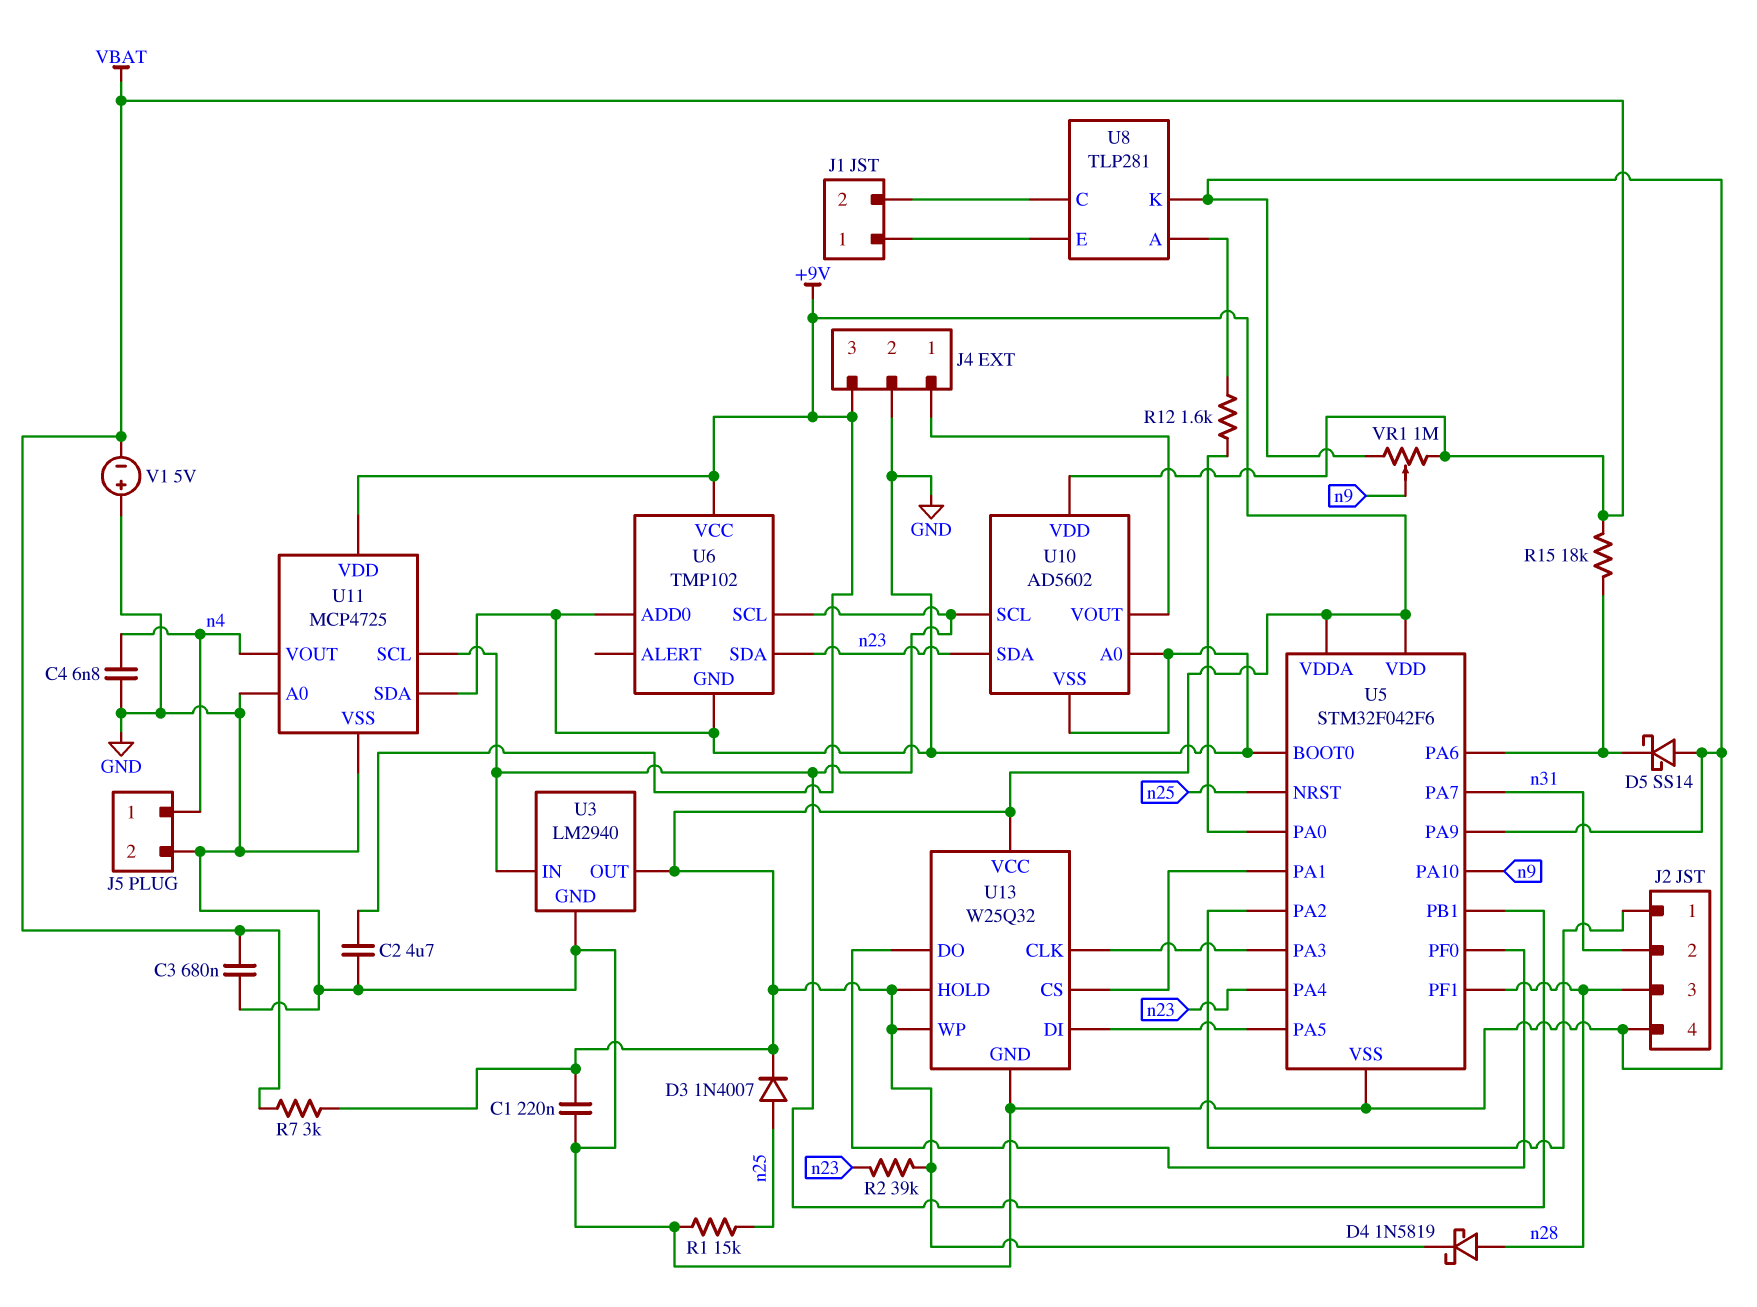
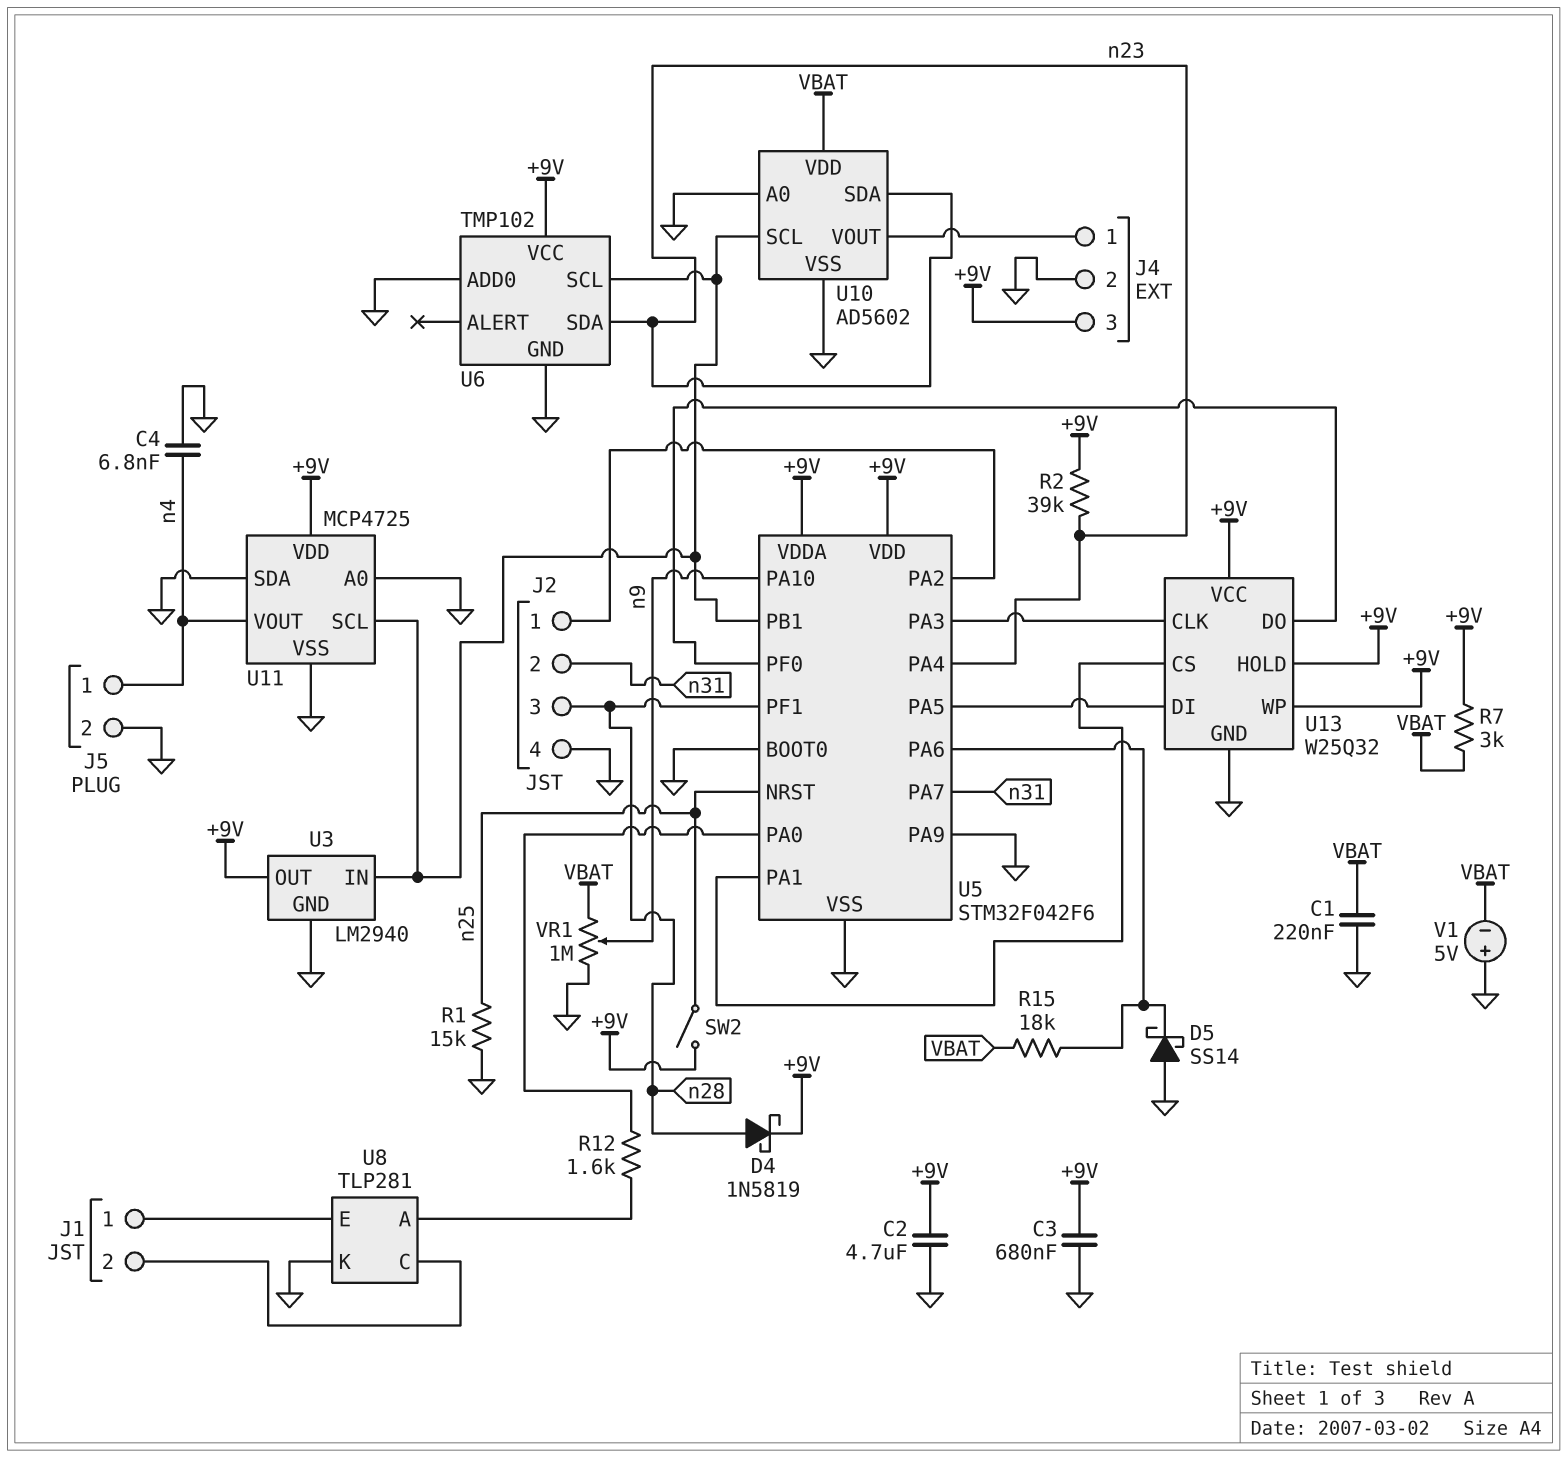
C1: 220nF (+9V, GND) -> 220nF (GND, VBAT)
C3: 680nF (GND, VBAT) -> 680nF (+9V, GND)
D3: diode 1N4007 (A n25, K +9V) -> none
SW2: none -> switch (+9V, n25)

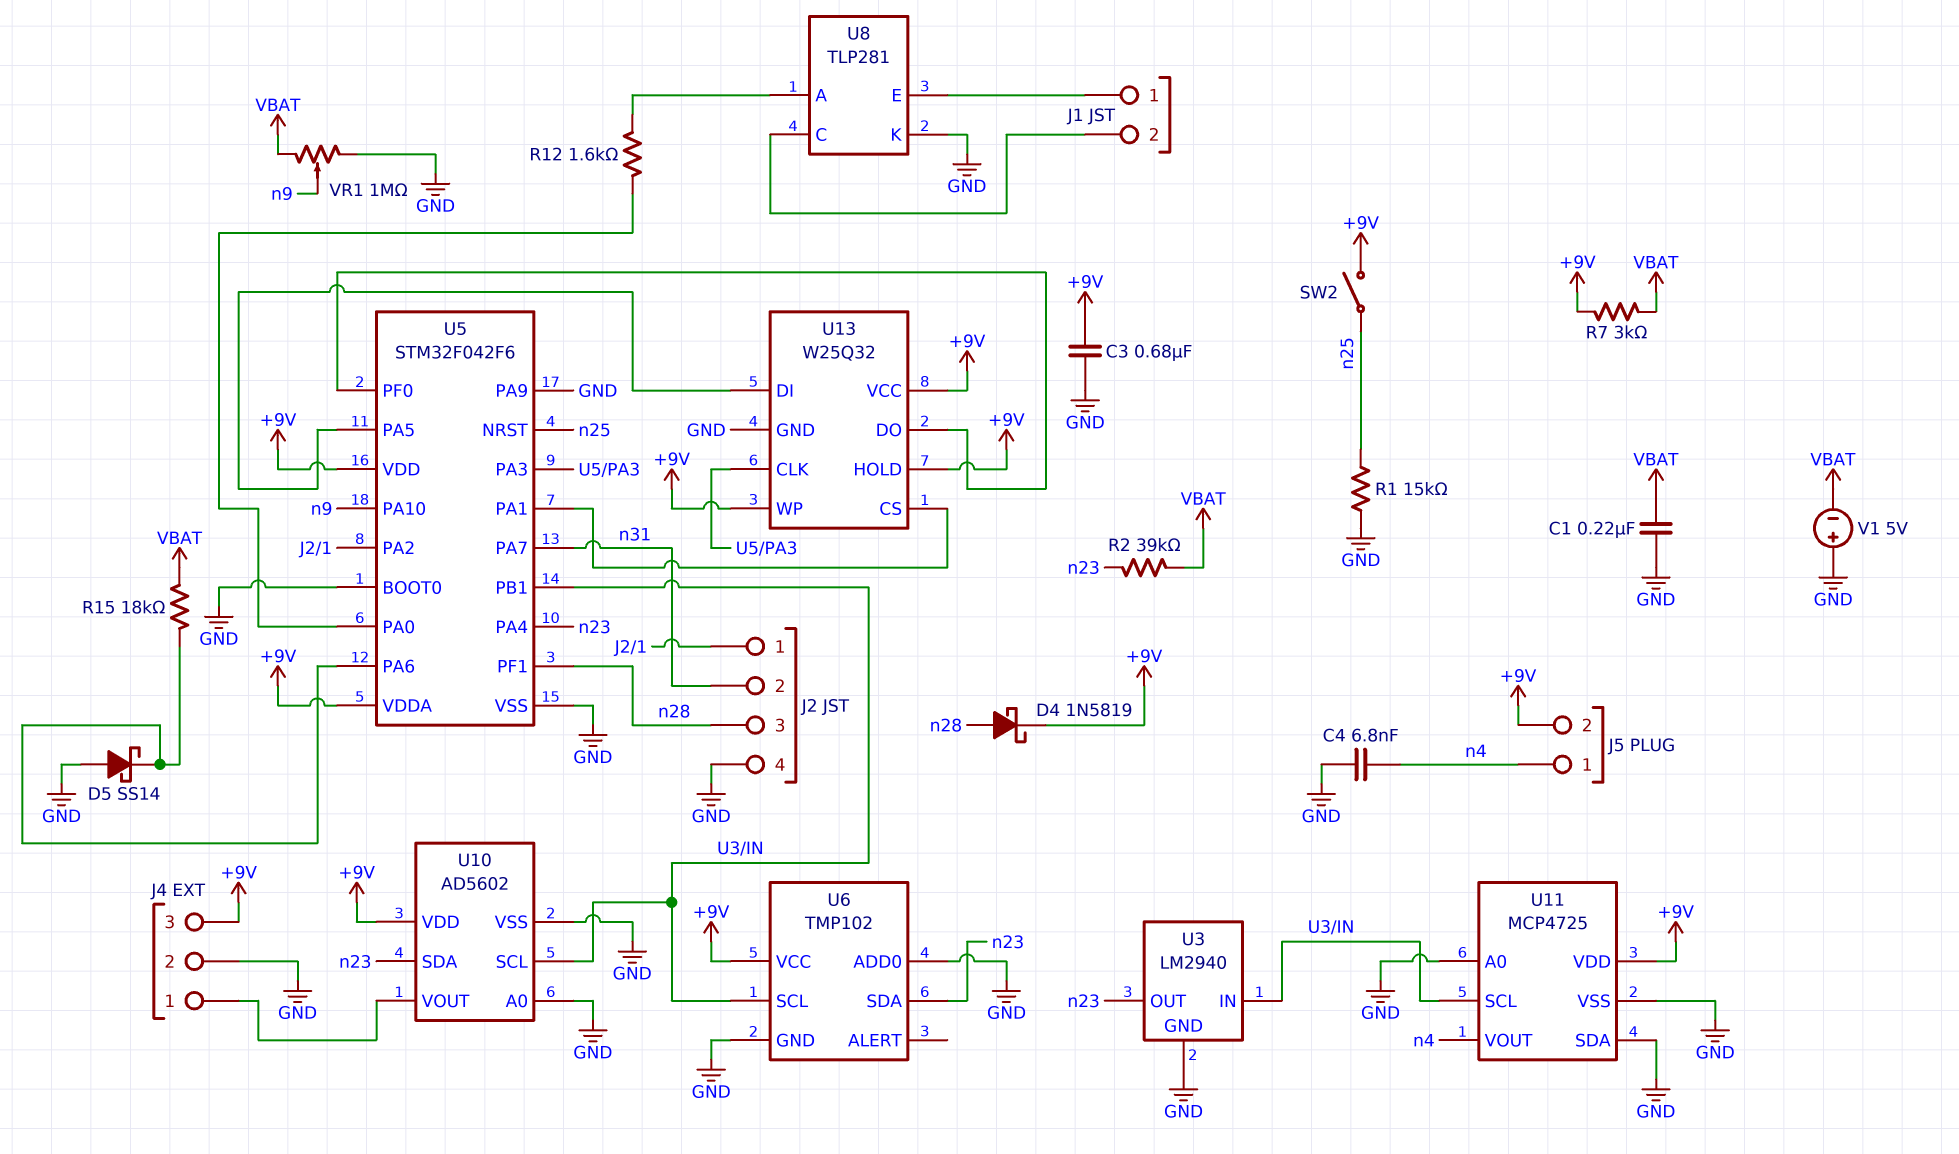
C2: 4.7uF (+9V, GND) -> none
J5 pin 2: GND -> +9V
R2: 39k (+9V, n23) -> 39k (VBAT, n23)
U3 pin OUT: +9V -> n23
U10 pin VDD: VBAT -> +9V

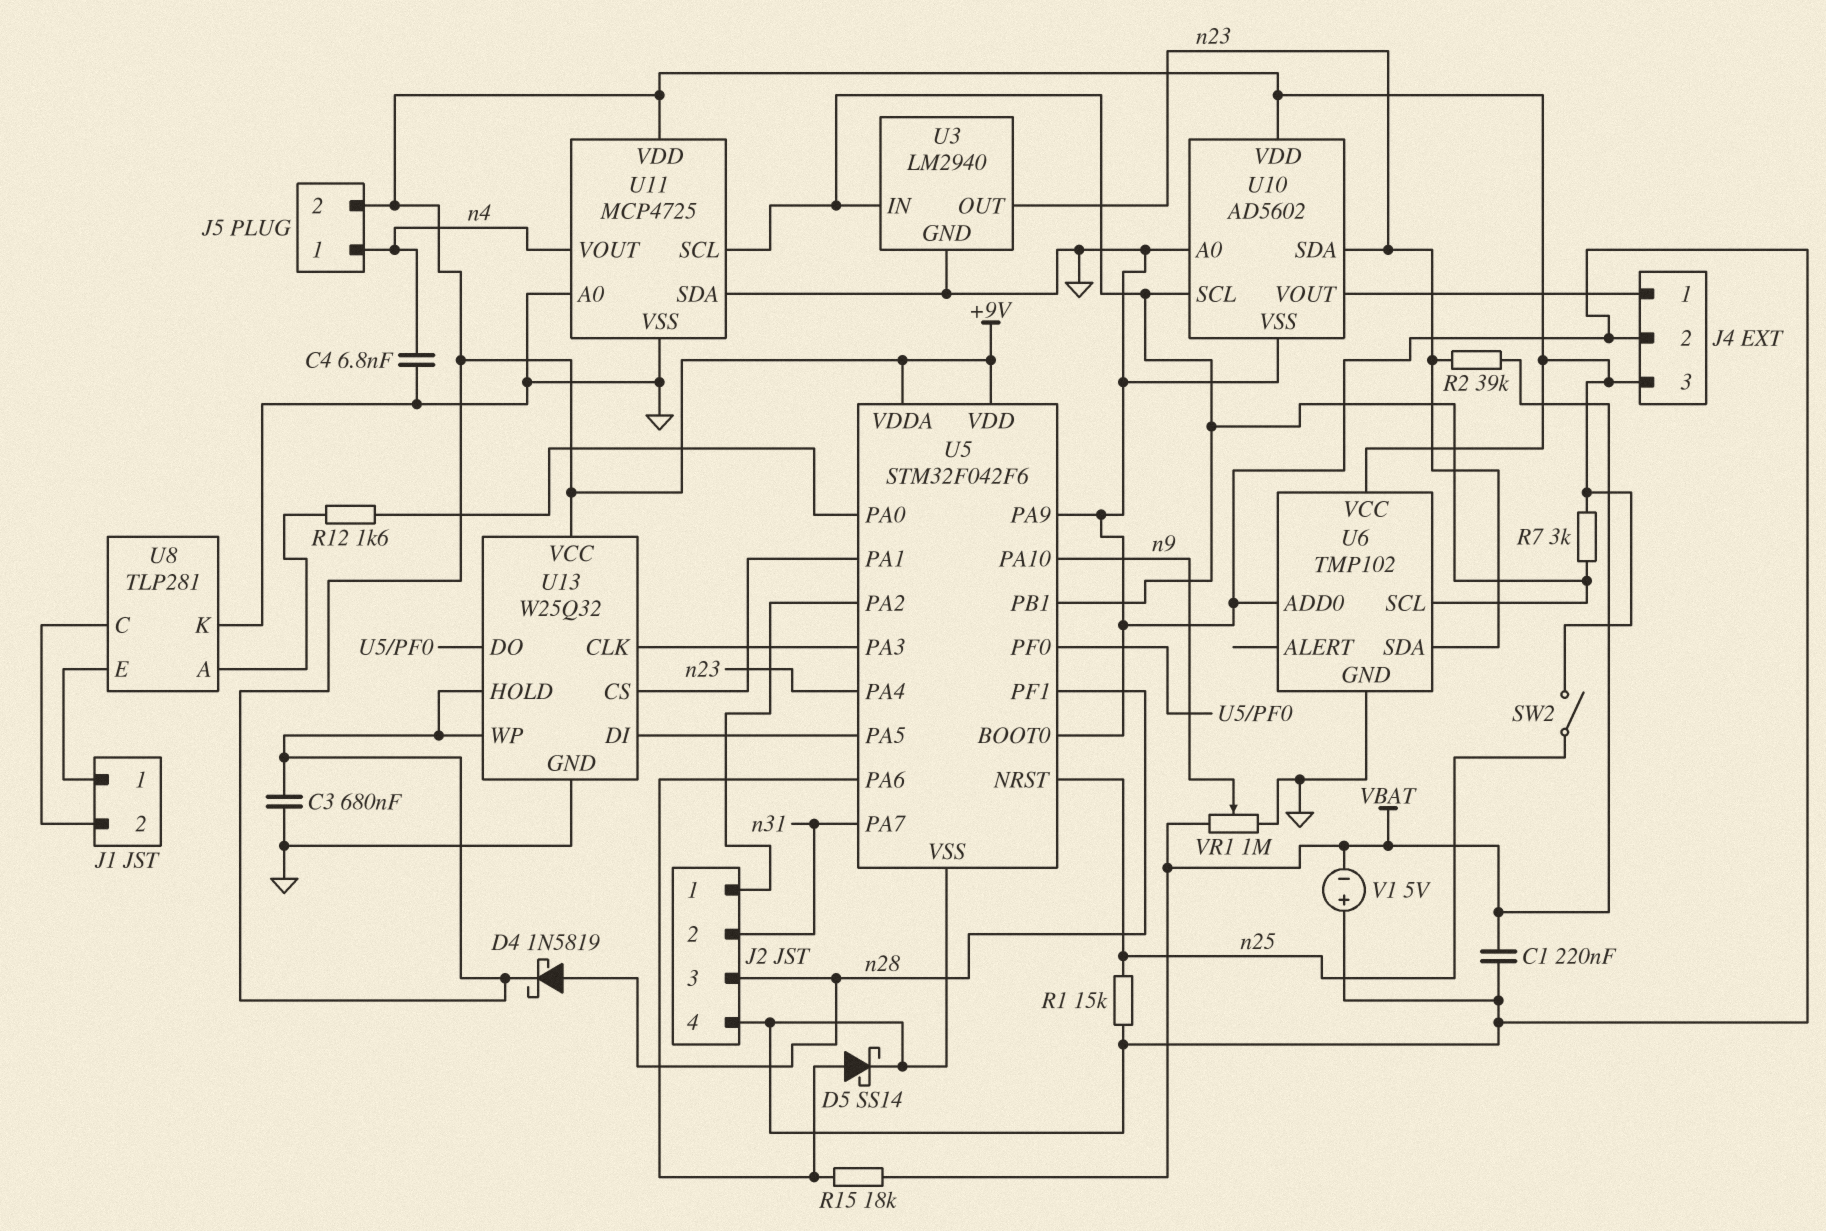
D5: schottky SS14 (A GND, K U5/PA6) -> schottky SS14 (A U5/PA6, K GND)
R7: 3k (+9V, VBAT) -> 3k (+9V, U3/IN)

